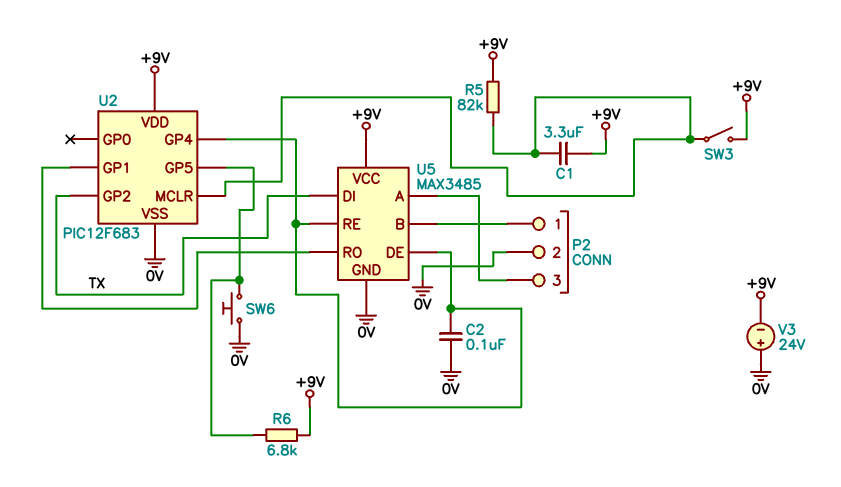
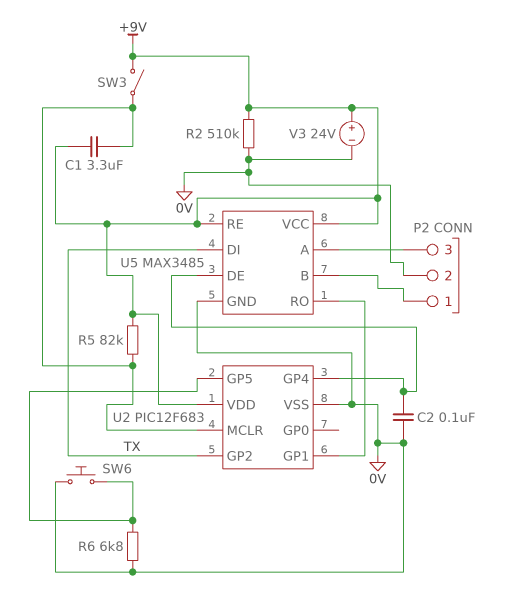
R2: none -> 510k (+9V, 0V)
R6: 6.8k (+9V, U2/GP5) -> 6.8k (0V, U2/GP5)
U5 pin RE: U2/GP4 -> +9V
V3: 24V (plus 0V, minus +9V) -> 24V (plus +9V, minus 0V)

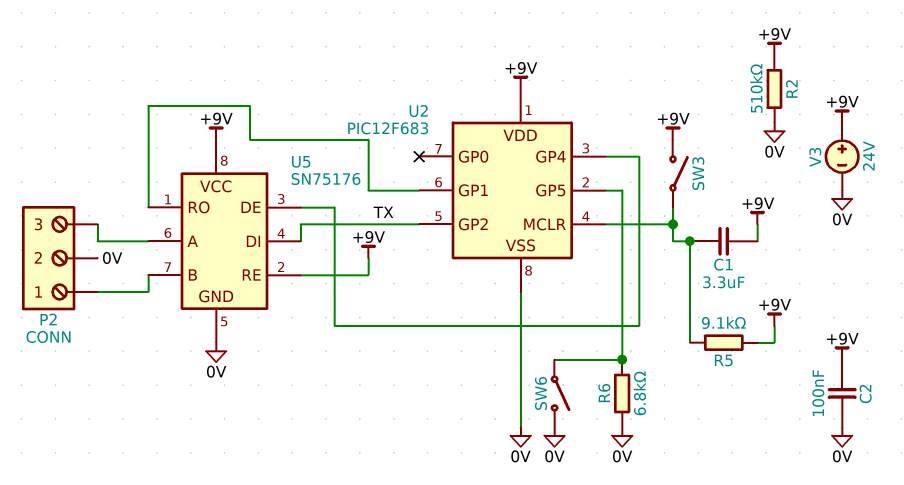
C2: 100nF (0V, U2/GP4) -> 100nF (+9V, 0V)
R5: 82k (+9V, U2/MCLR) -> 9.1k (+9V, U2/MCLR)
SW6: button (0V, U2/GP5) -> switch (0V, U2/GP5)
U5: MAX3485 -> SN75176

